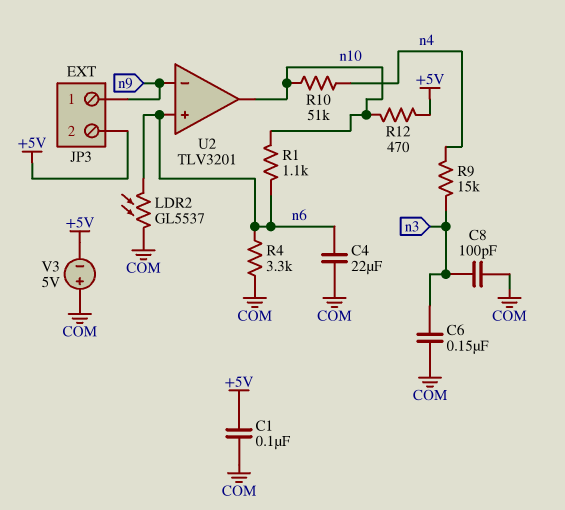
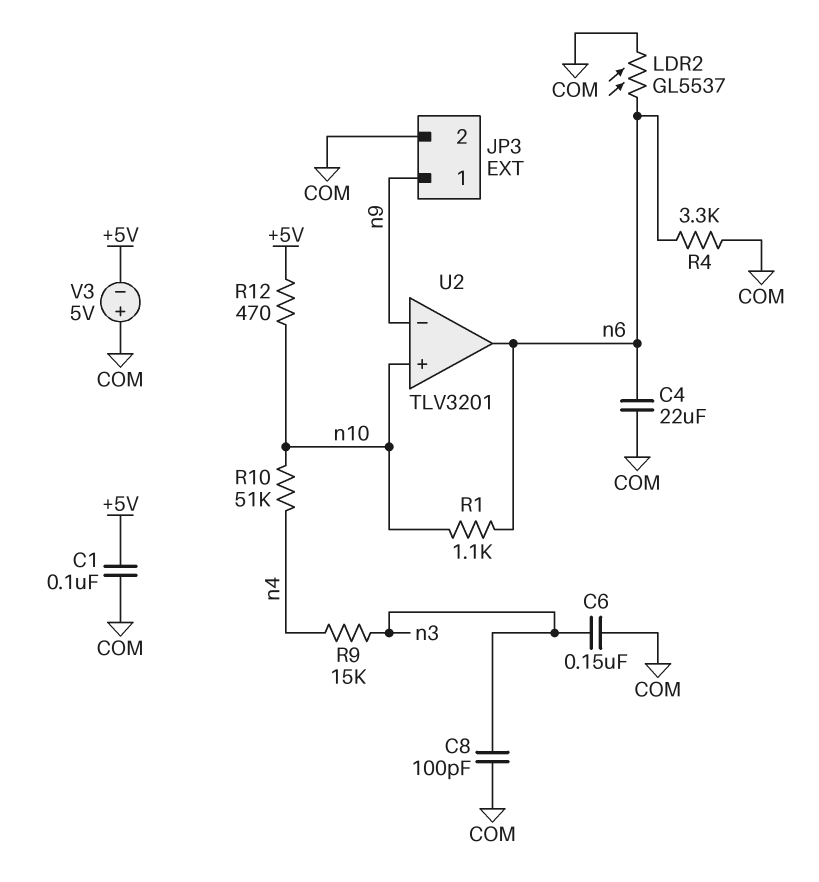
JP3 pin 2: +5V -> COM
U2 pin in+: n6 -> n10
U2 pin out: n10 -> n6

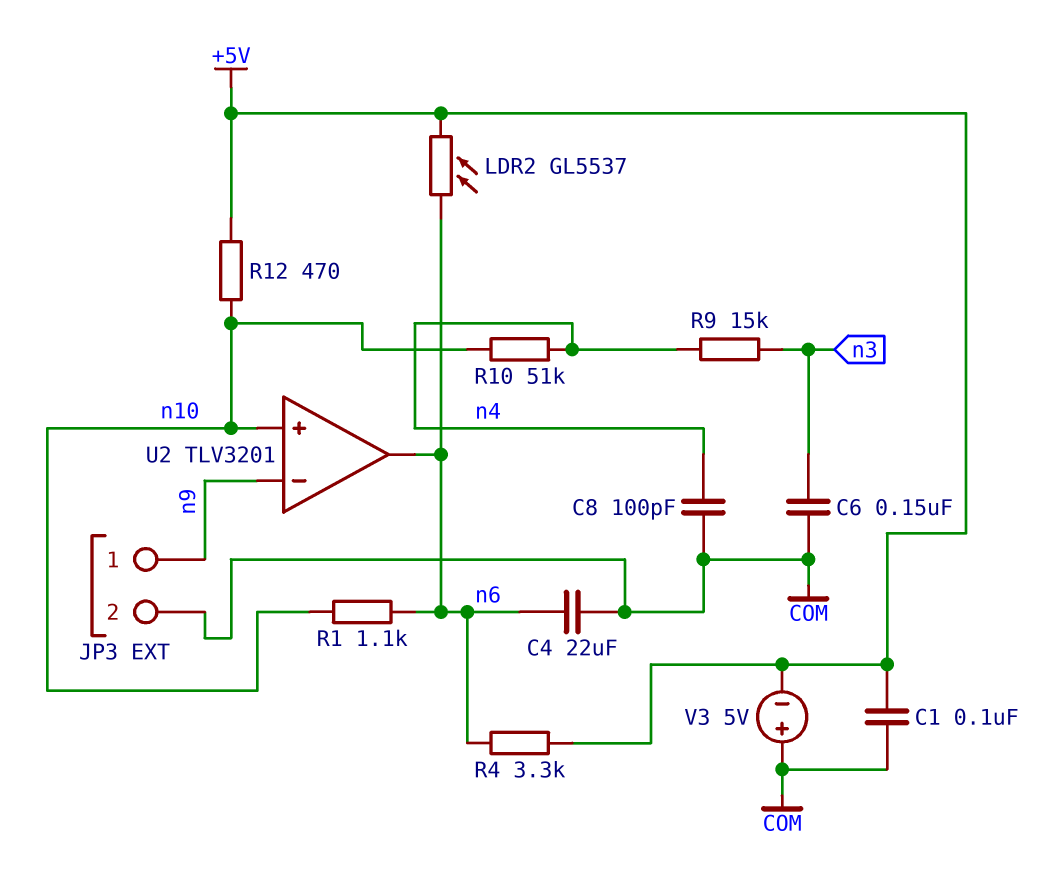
C8: 100pF (COM, n3) -> 100pF (COM, n4)
LDR2: GL5537 (COM, n6) -> GL5537 (+5V, n6)
R4: 3.3k (COM, n6) -> 3.3k (+5V, n6)

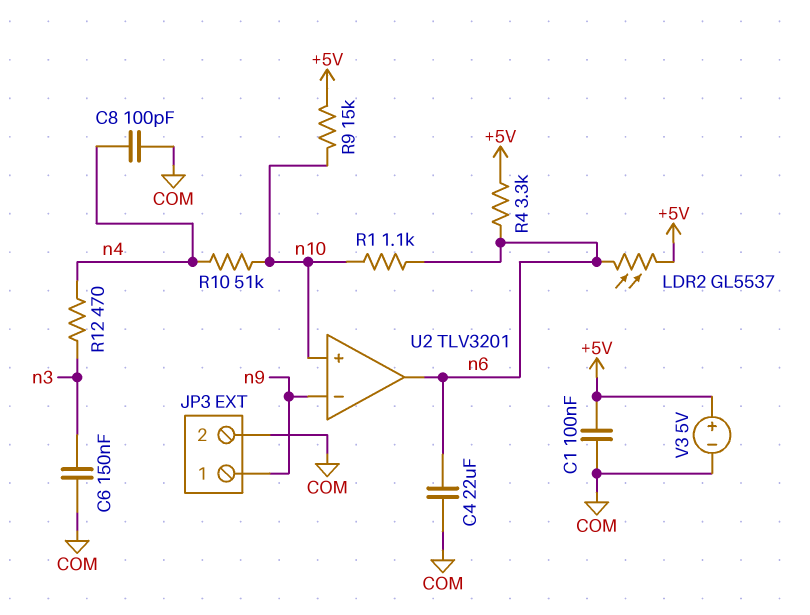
R9: 15k (n3, n4) -> 15k (+5V, n10)
R12: 470 (+5V, n10) -> 470 (n3, n4)
V3: 5V (plus COM, minus +5V) -> 5V (plus +5V, minus COM)

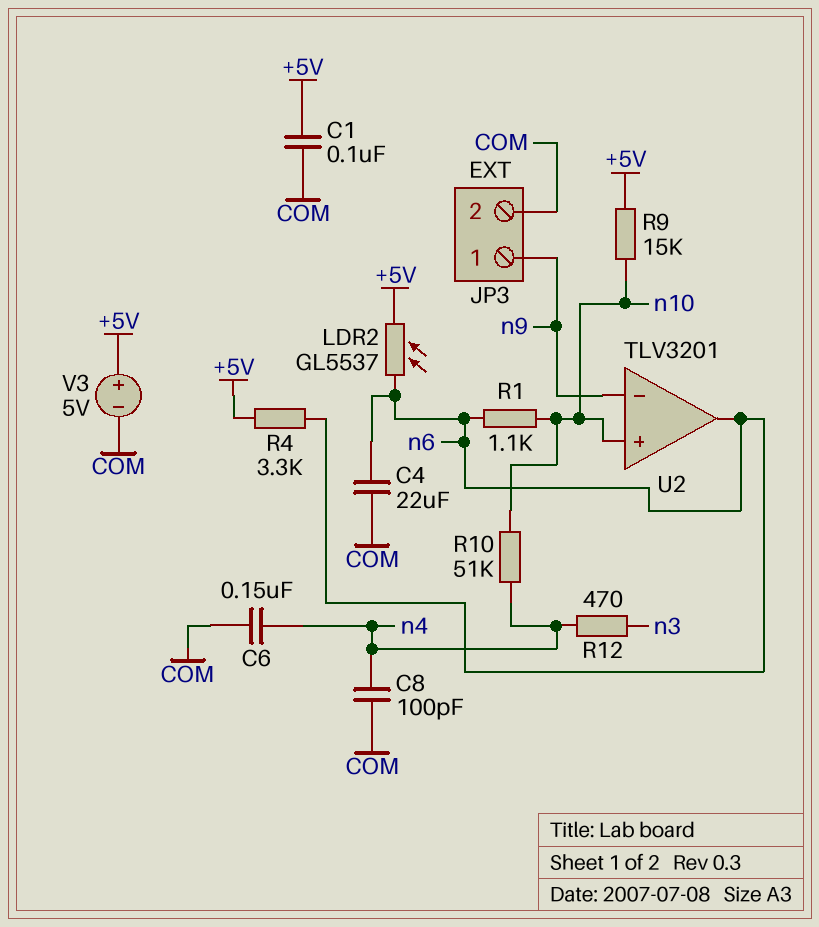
C6: 150nF (COM, n3) -> 150nF (COM, n4)

